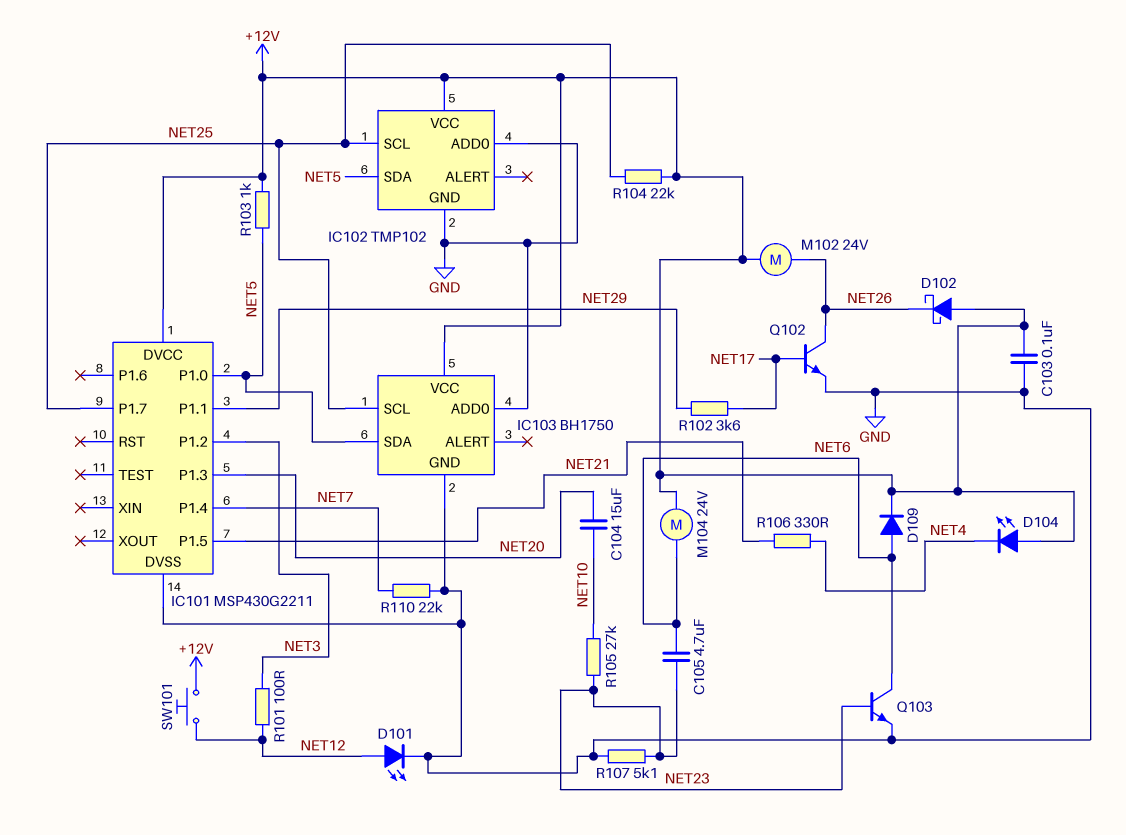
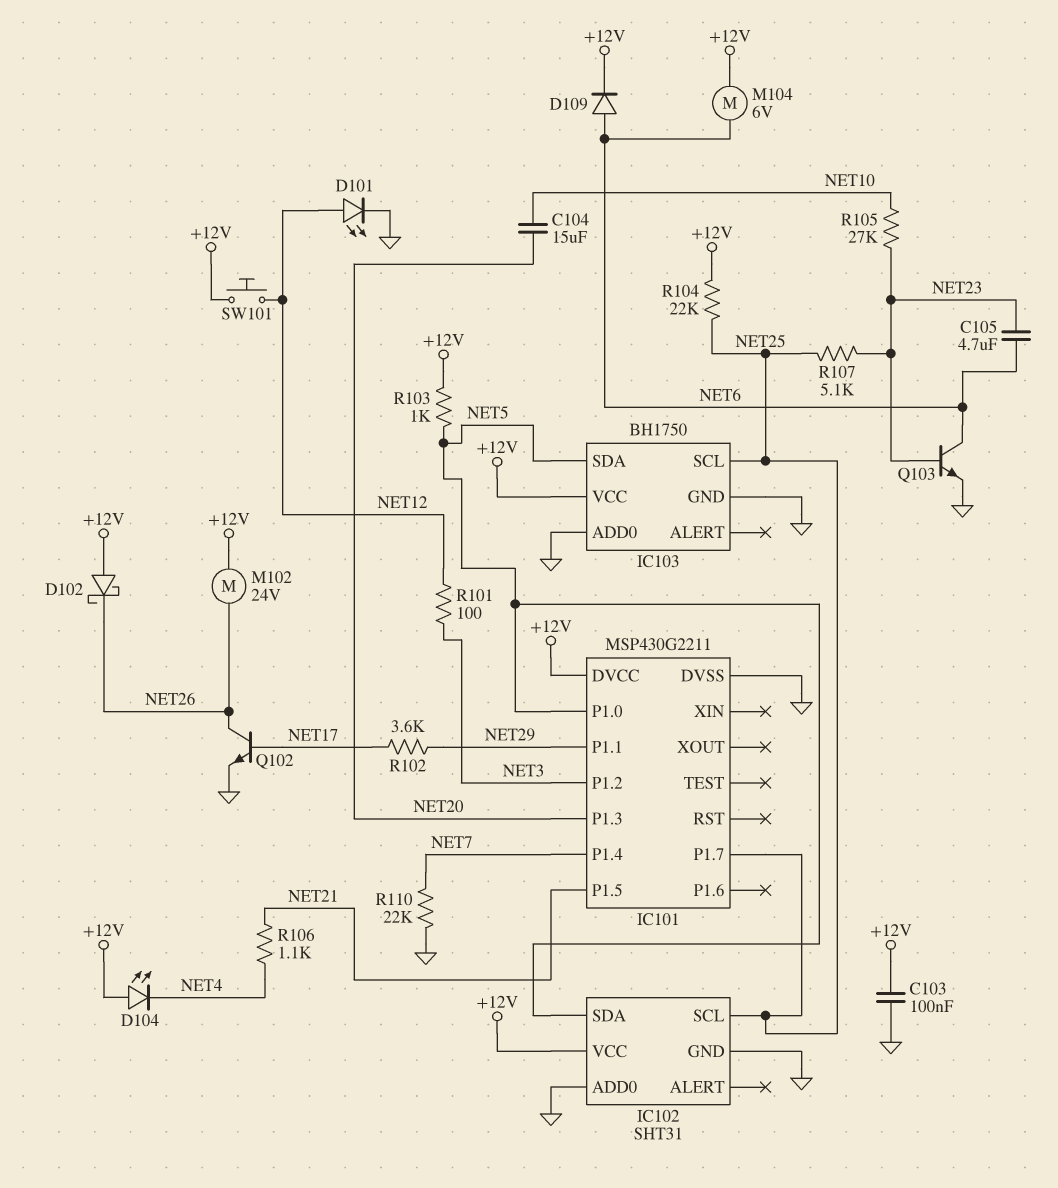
IC102: TMP102 -> SHT31
M104: motor 24V (+12V, NET6) -> motor 6V (+12V, NET6)
R106: 330 (NET4, NET21) -> 1.1k (NET4, NET21)
R107: 5.1k (GND, NET23) -> 5.1k (NET23, NET25)

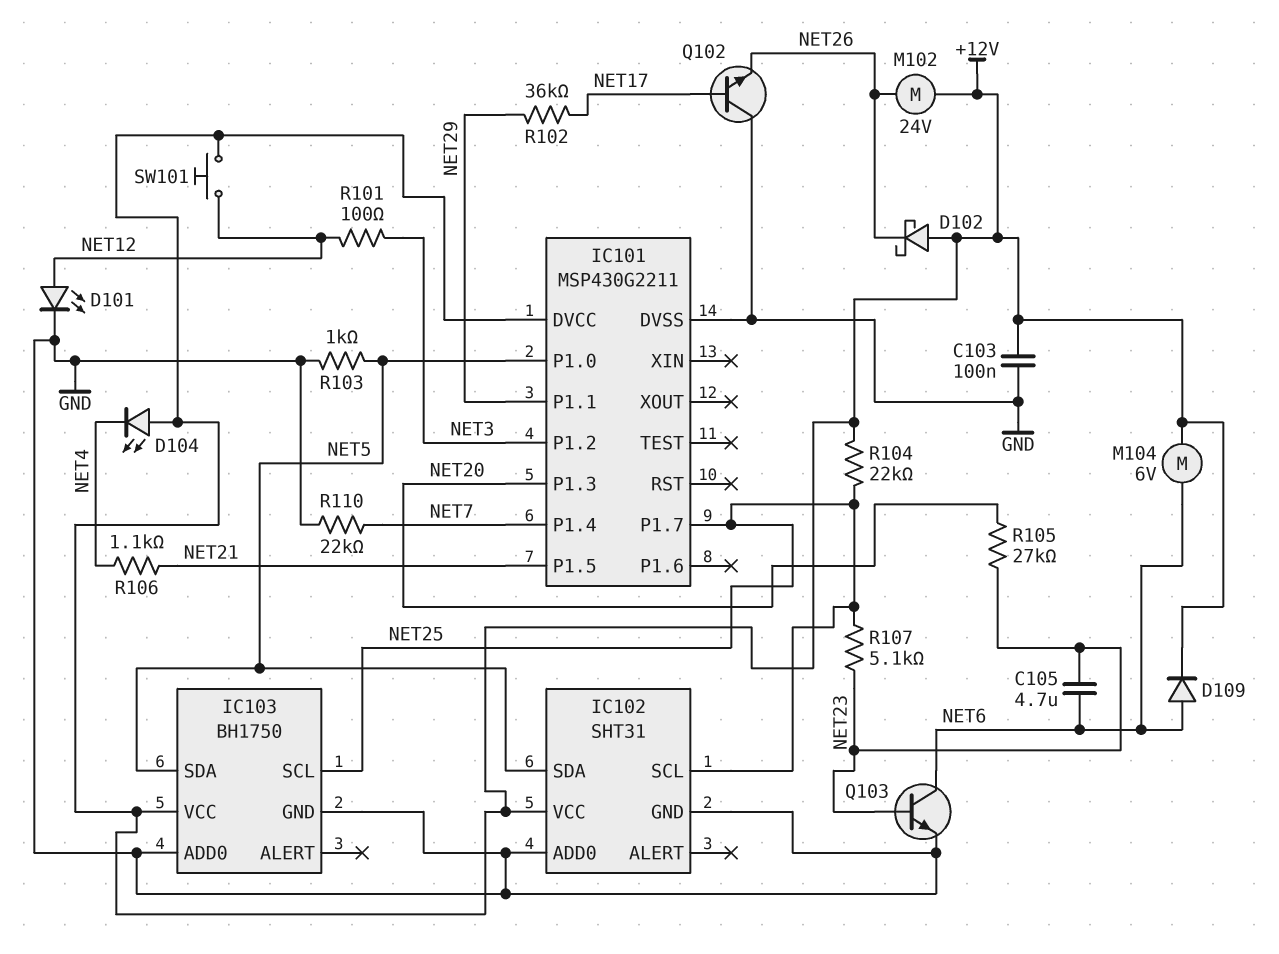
C104: 15uF (NET10, NET20) -> none
Q102: NPN (B NET17, C NET26, E GND) -> NPN (B NET17, C GND, E NET26)
R102: 3.6k (NET17, NET29) -> 36k (NET17, NET29)
R103: 1k (+12V, NET5) -> 1k (GND, NET5)
R105: 27k (NET10, NET23) -> 27k (NET20, NET23)

